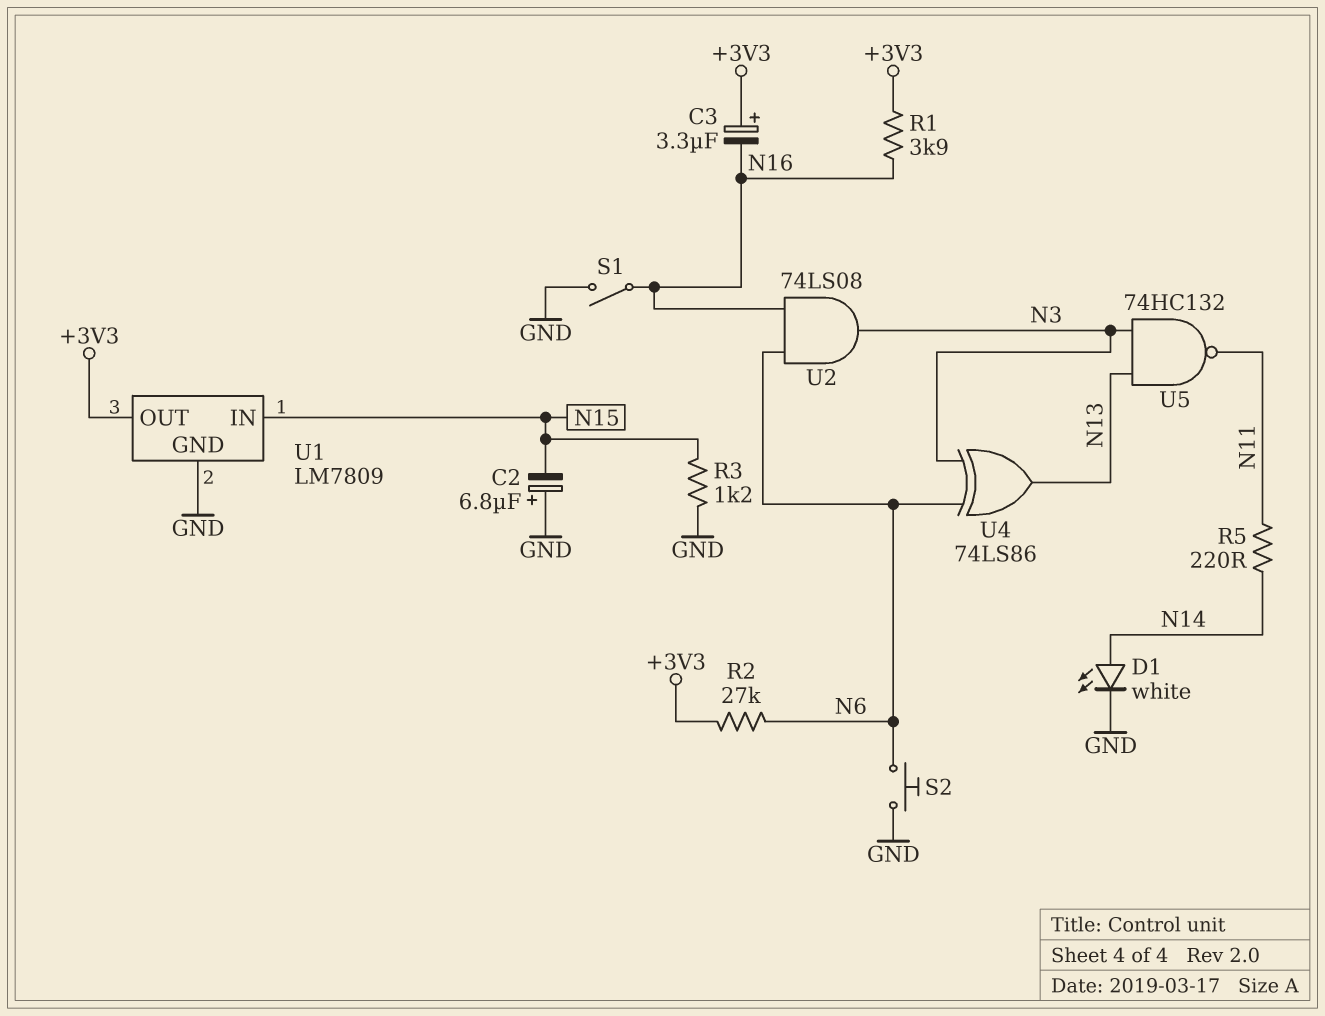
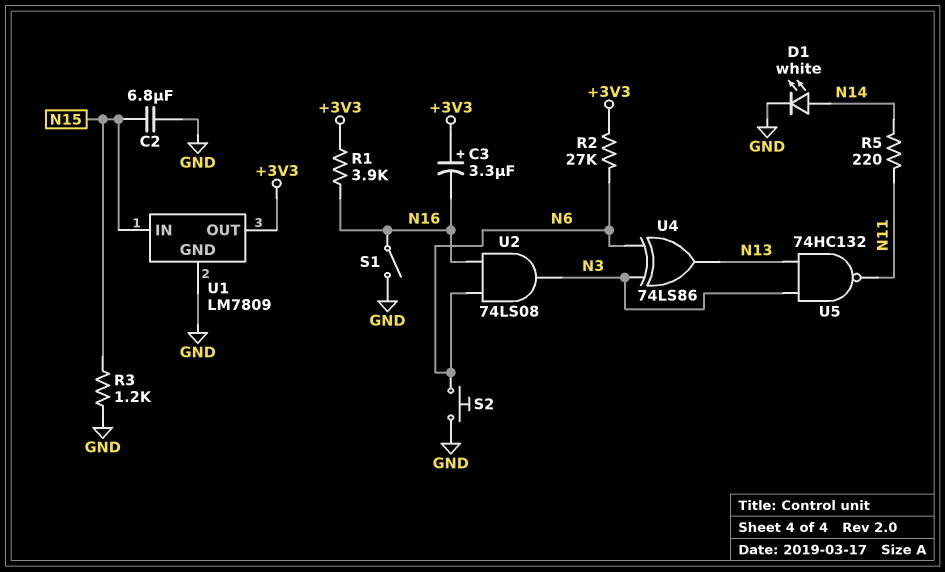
C2: 6.8uF (plus GND, minus N15) -> 6.8uF (GND, N15)

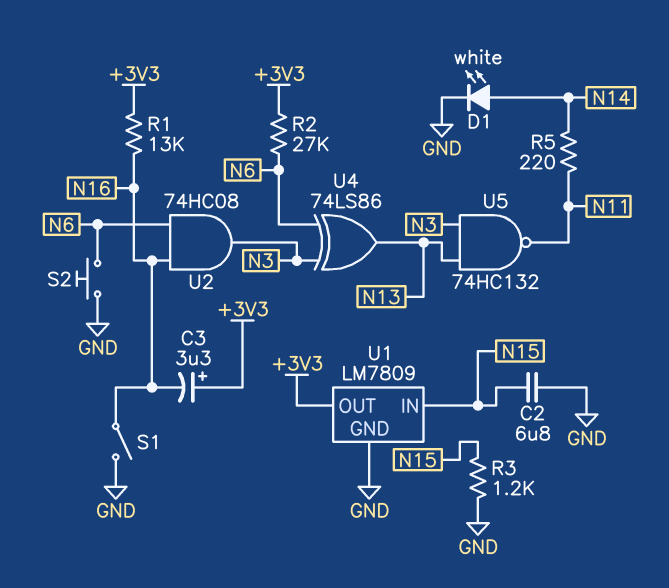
R1: 3.9k (+3V3, N16) -> 13k (+3V3, N16)
U2: AND 74LS08 (in N6, in N16, out N3) -> AND 74HC08 (in N6, in N16, out N3)

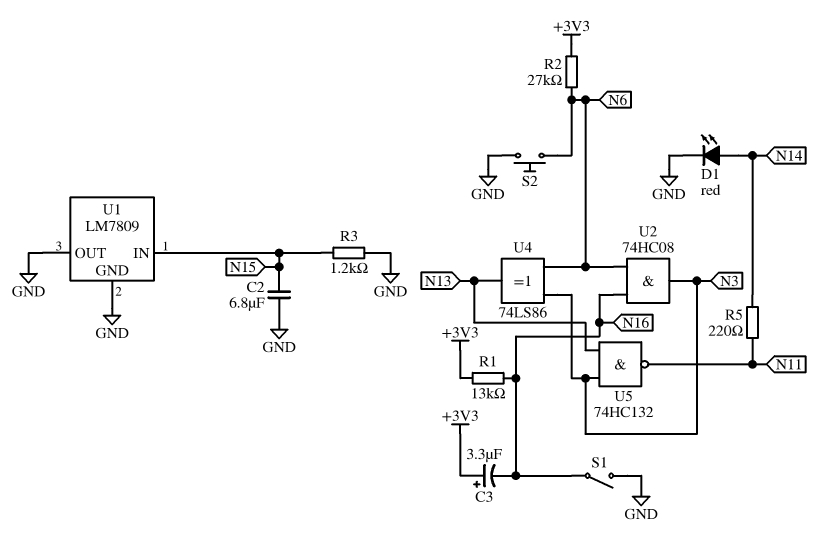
D1: LED white (A N14, K GND) -> LED red (A N14, K GND)
U1 pin OUT: +3V3 -> GND

